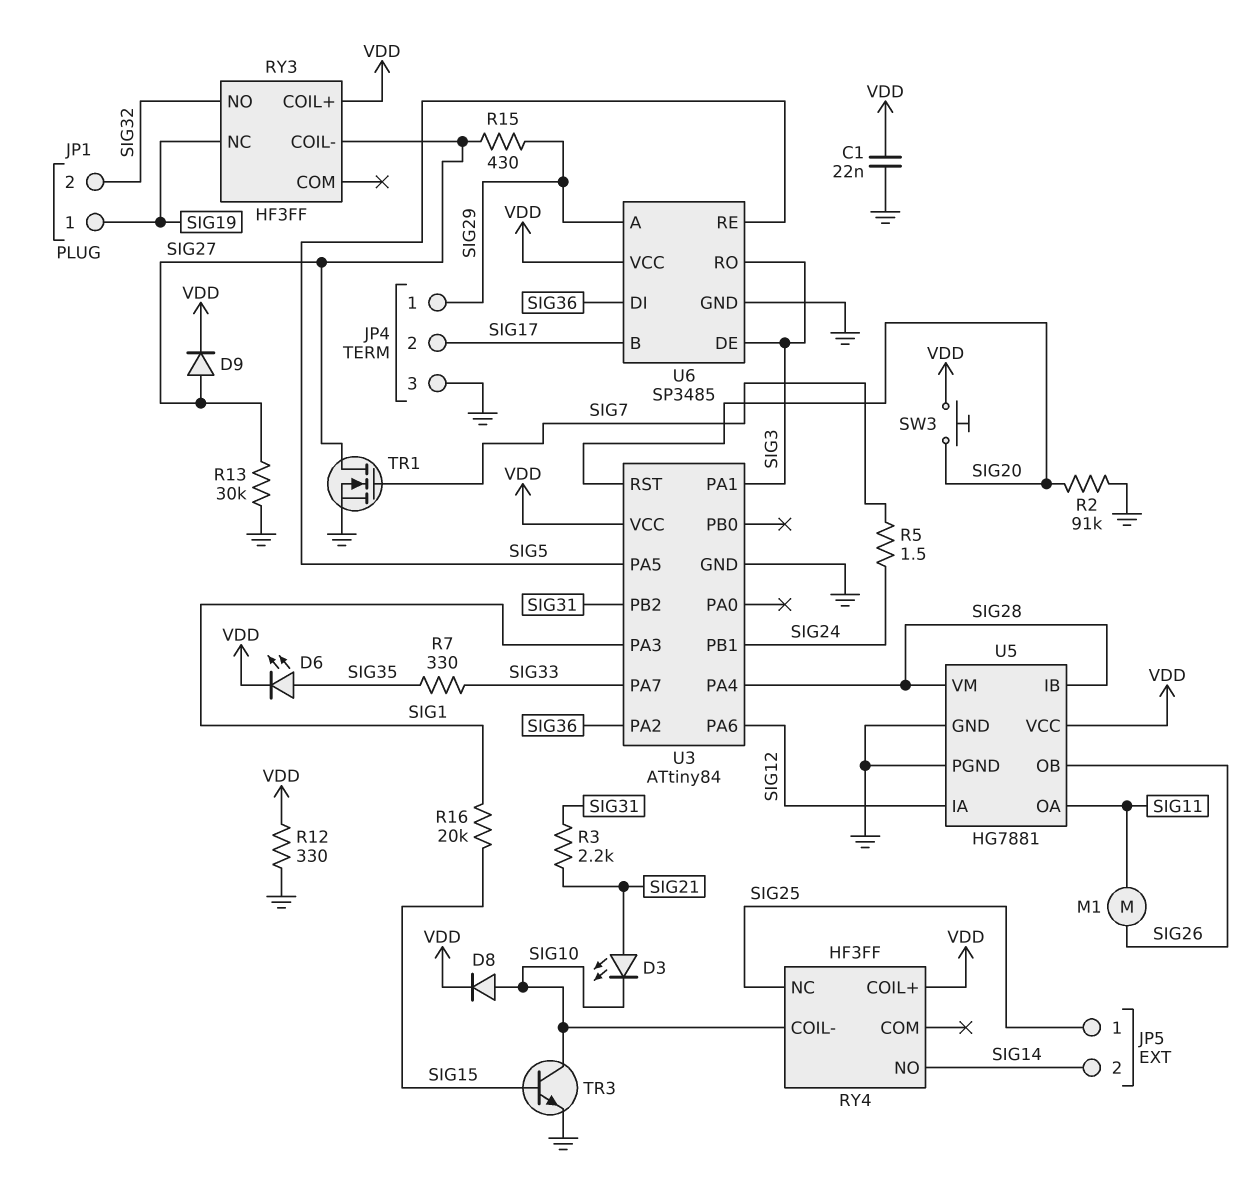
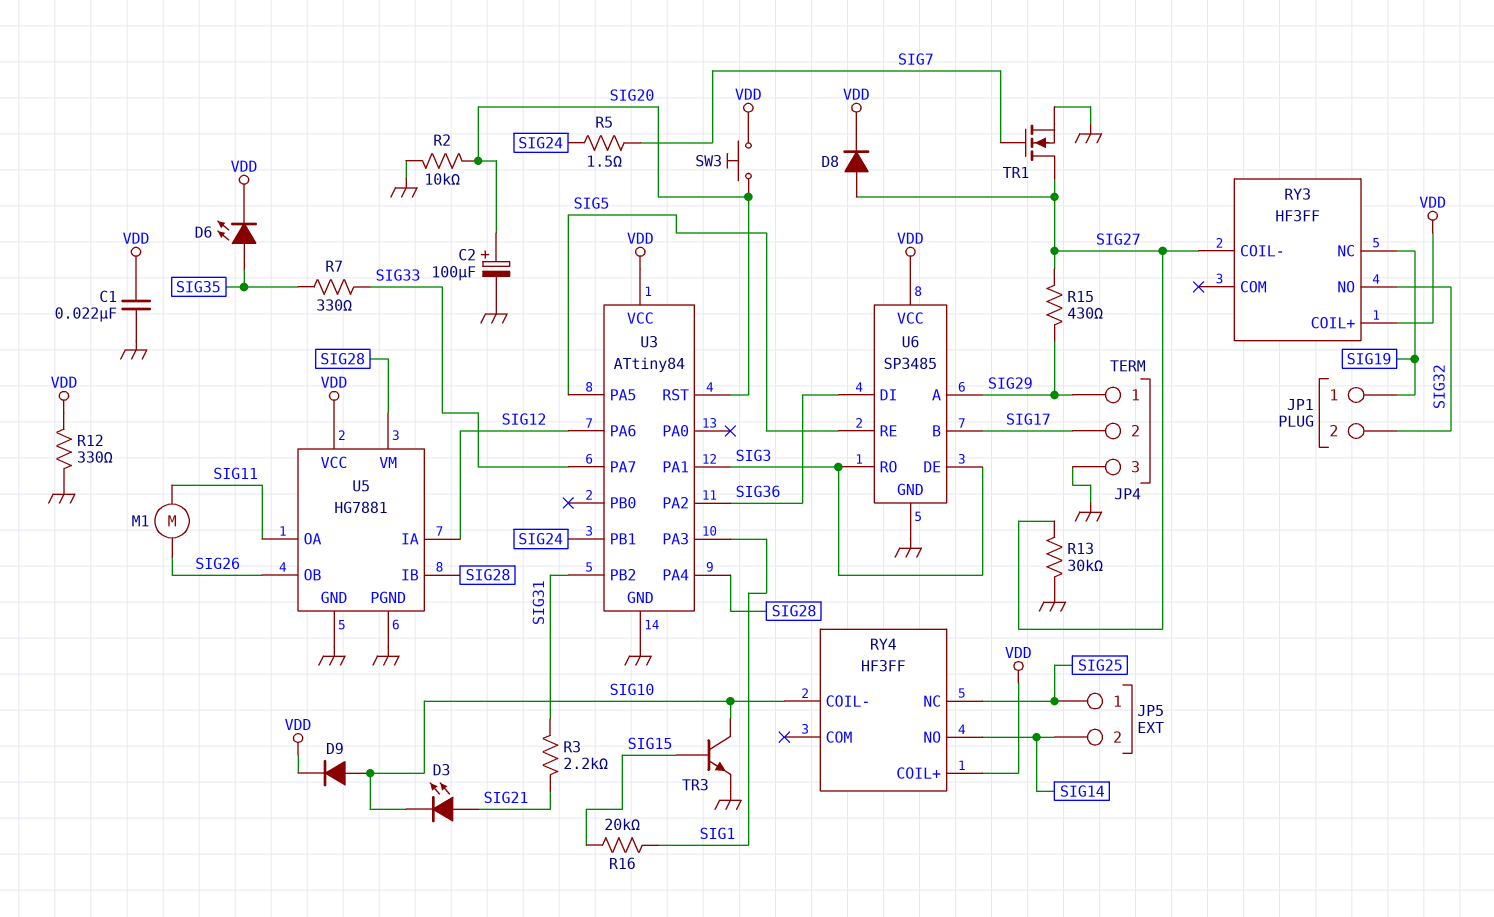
C2: none -> 100uF (plus SIG20, minus GND)
D8: diode (A SIG10, K VDD) -> diode (A SIG27, K VDD)
D9: diode (A SIG27, K VDD) -> diode (A SIG10, K VDD)
R2: 91k (GND, SIG20) -> 10k (GND, SIG20)

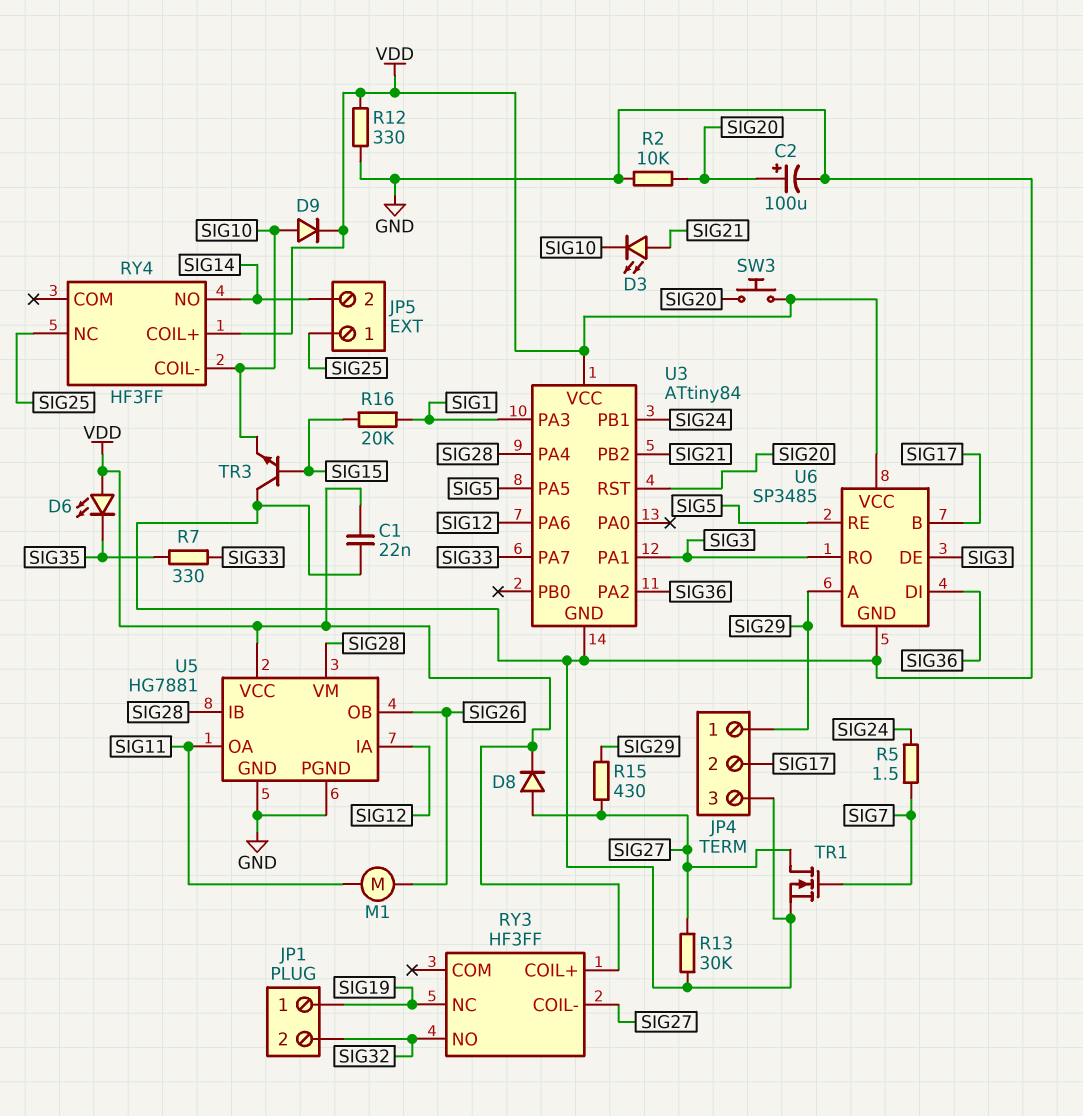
D6: LED (A SIG35, K VDD) -> LED (A VDD, K SIG35)
R3: 2.2k (SIG21, SIG31) -> none
TR3: NPN (B SIG15, C SIG10, E GND) -> NPN (B SIG15, C GND, E SIG10)
U3 pin PB2: SIG31 -> SIG21

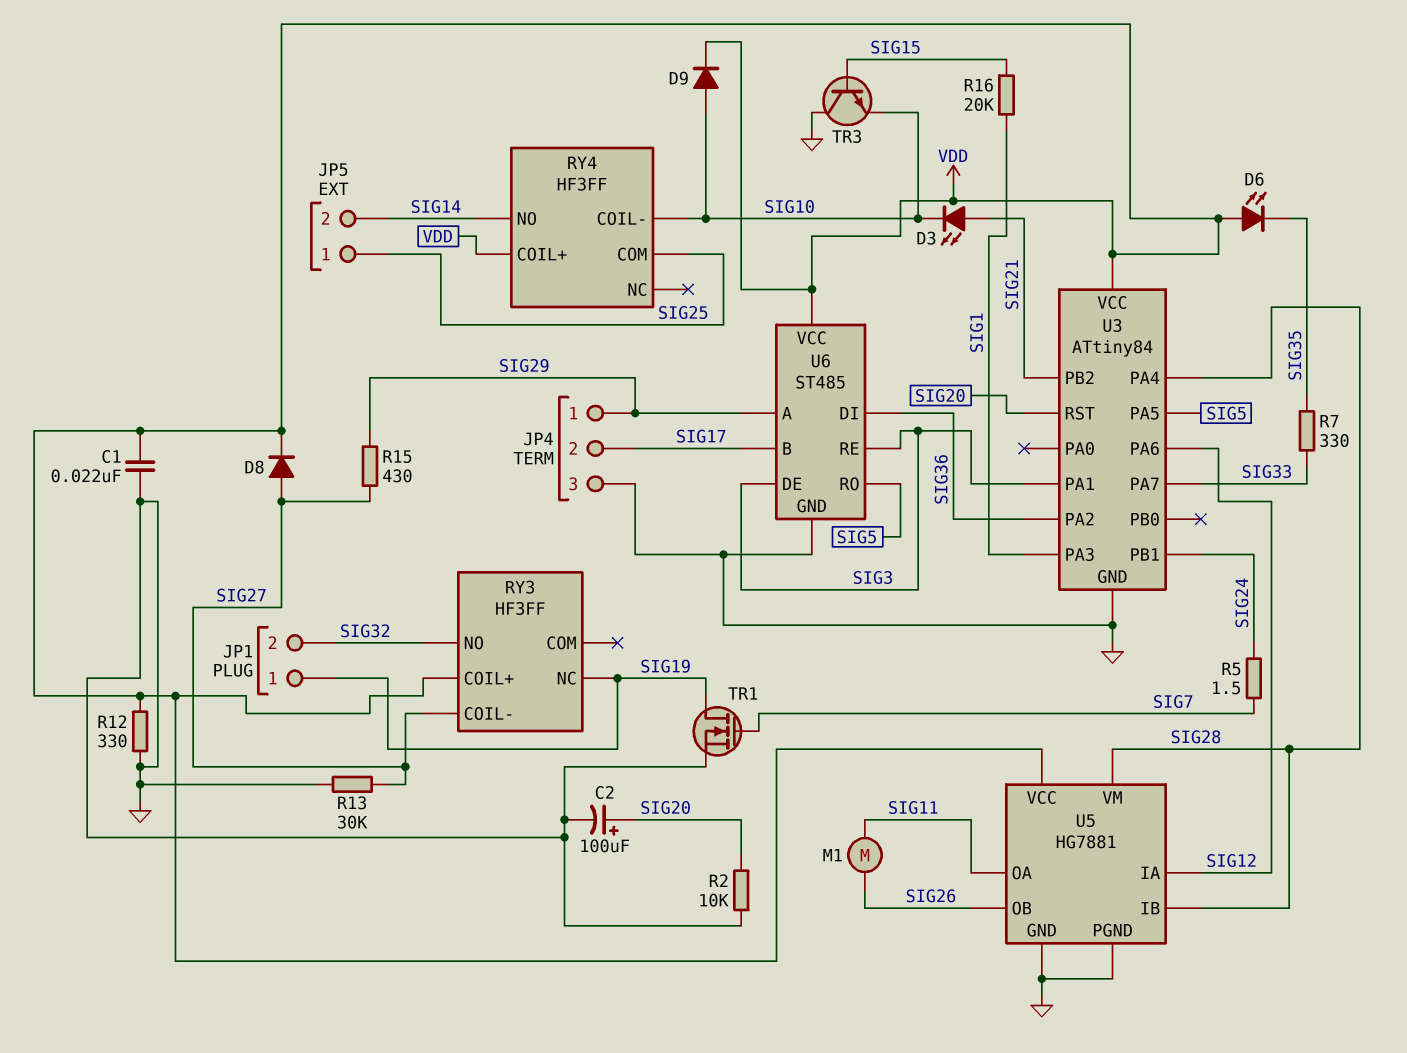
RY4 pin COM: none -> SIG25
RY4 pin NC: SIG25 -> none
SW3: button (SIG20, VDD) -> none
TR1: NMOS (G SIG7, D SIG27, S GND) -> NMOS (G SIG7, D SIG19, S GND)
U6: SP3485 -> ST485
U6 pin RE: SIG5 -> SIG3
U6 pin RO: SIG3 -> SIG5

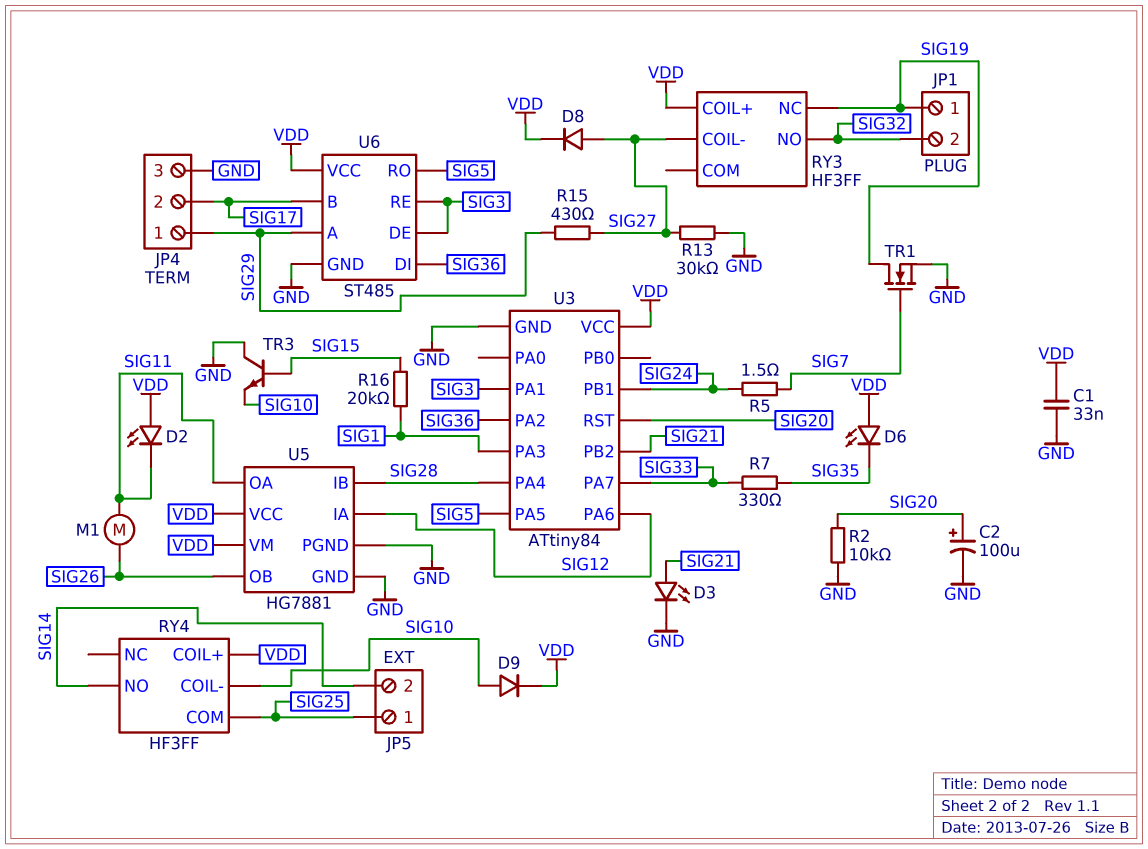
C1: 22nF (GND, VDD) -> 33nF (GND, VDD)
D2: none -> LED (A VDD, K SIG11)
D3: LED (A SIG21, K SIG10) -> LED (A SIG21, K GND)
R12: 330 (GND, VDD) -> none
U5 pin VM: SIG28 -> VDD

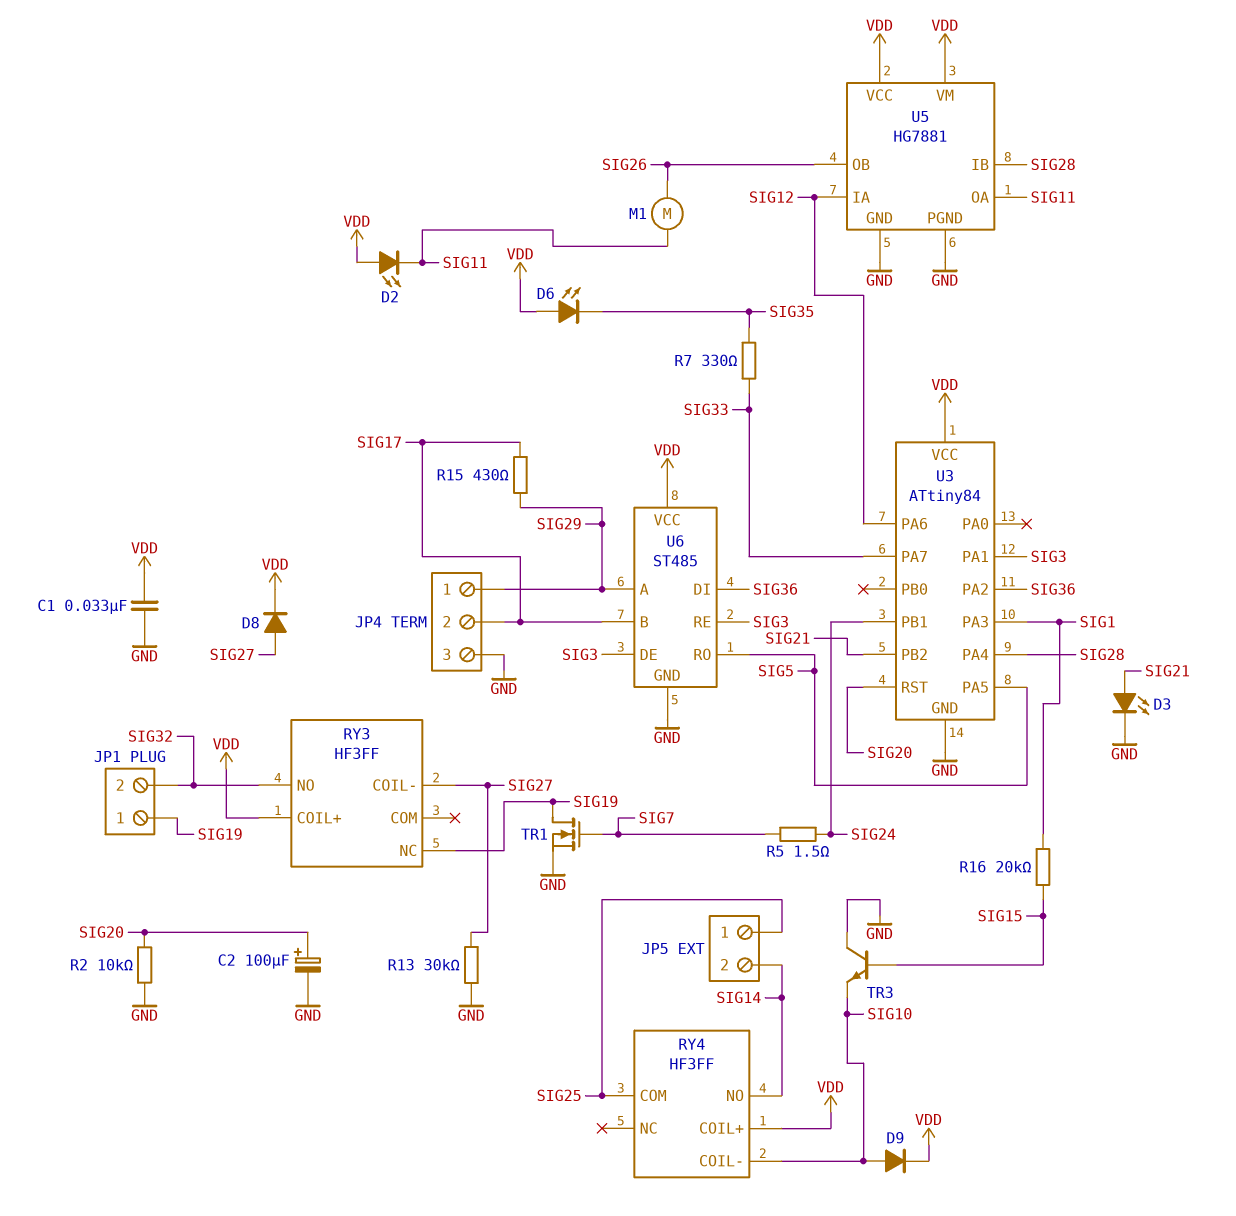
R15: 430 (SIG27, SIG29) -> 430 (SIG17, SIG29)

